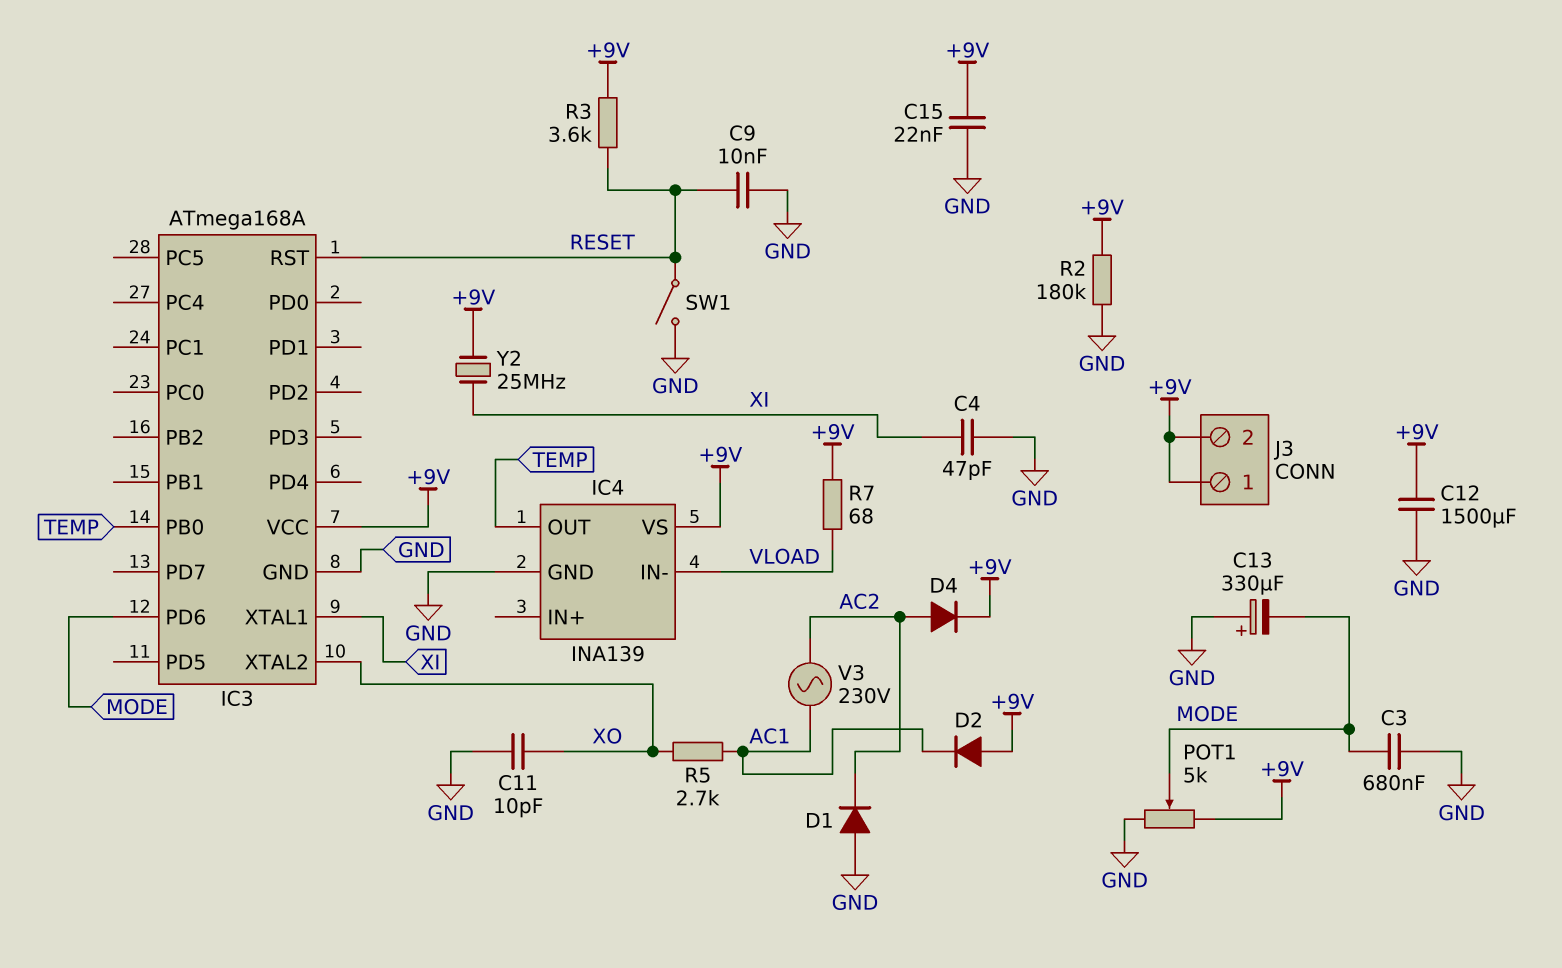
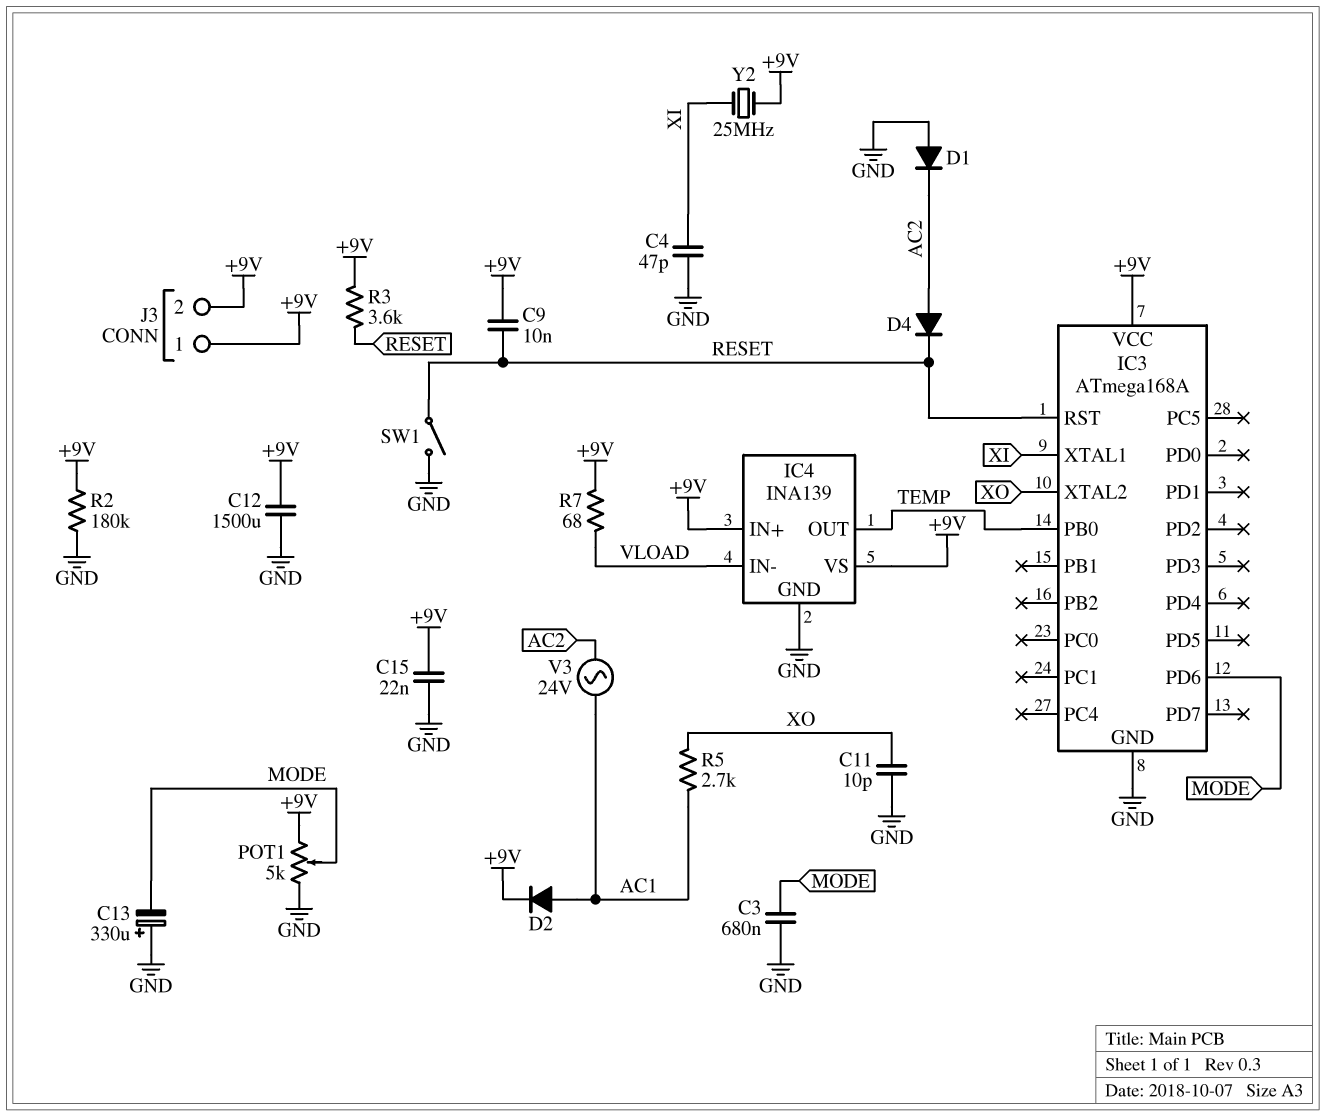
C9: 10nF (GND, RESET) -> 10nF (+9V, RESET)
D2: diode (A +9V, K AC1) -> diode (A AC1, K +9V)
D4: diode (A AC2, K +9V) -> diode (A AC2, K RESET)
IC4 pin IN+: none -> +9V
V3: AC 230V (AC1, AC2) -> AC 24V (AC1, AC2)

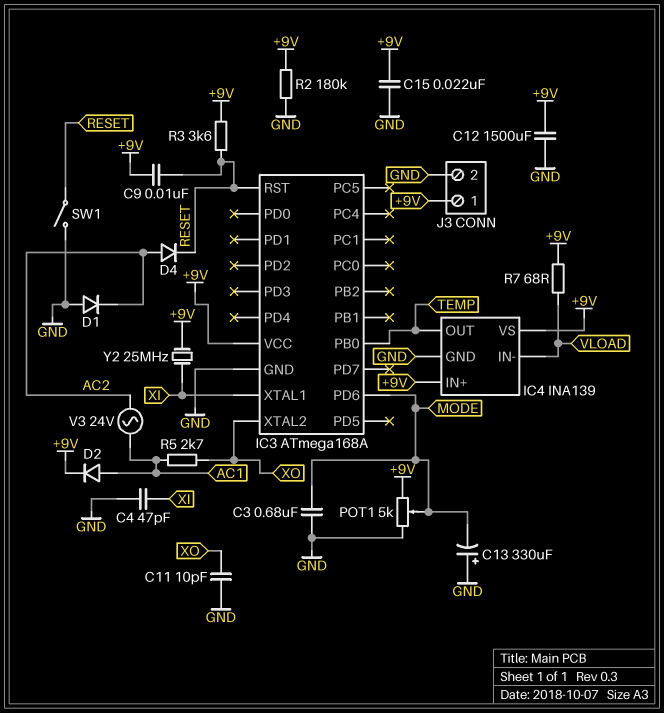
J3 pin 2: +9V -> GND

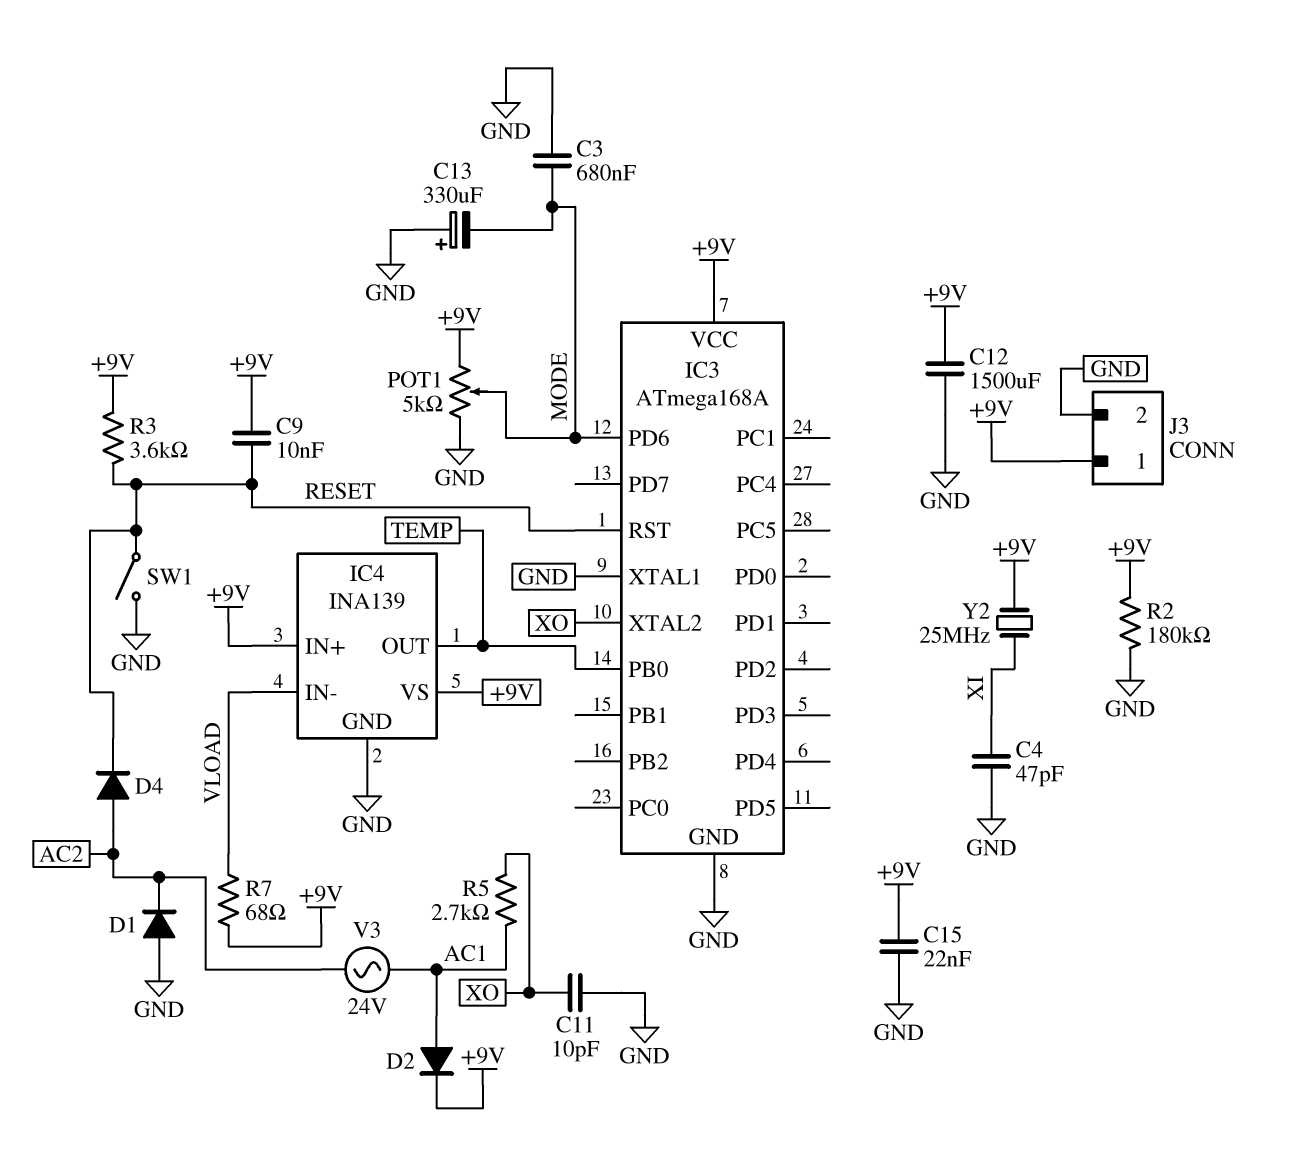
IC3 pin XTAL1: XI -> GND

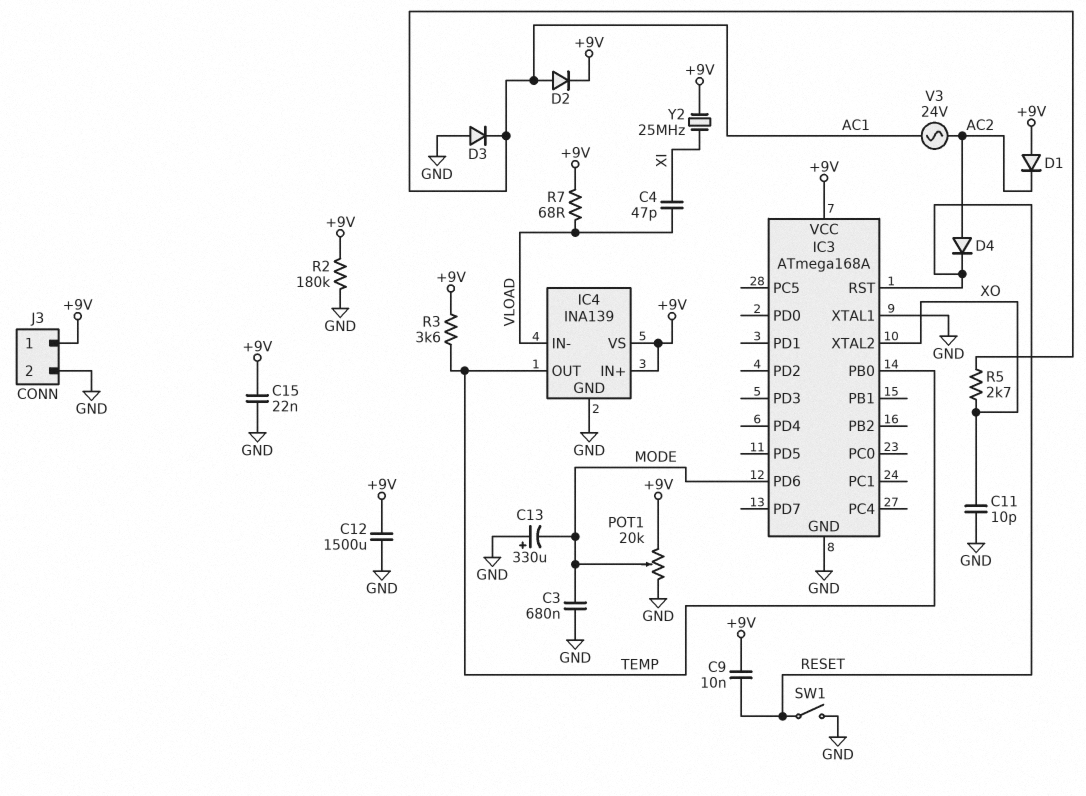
C4: 47pF (GND, XI) -> 47pF (VLOAD, XI)
D1: diode (A GND, K AC2) -> diode (A +9V, K AC2)
D3: none -> diode (A GND, K AC1)
POT1: 5k (+9V, GND, wiper MODE) -> 20k (+9V, GND, wiper MODE)
R3: 3.6k (+9V, RESET) -> 3.6k (+9V, TEMP)

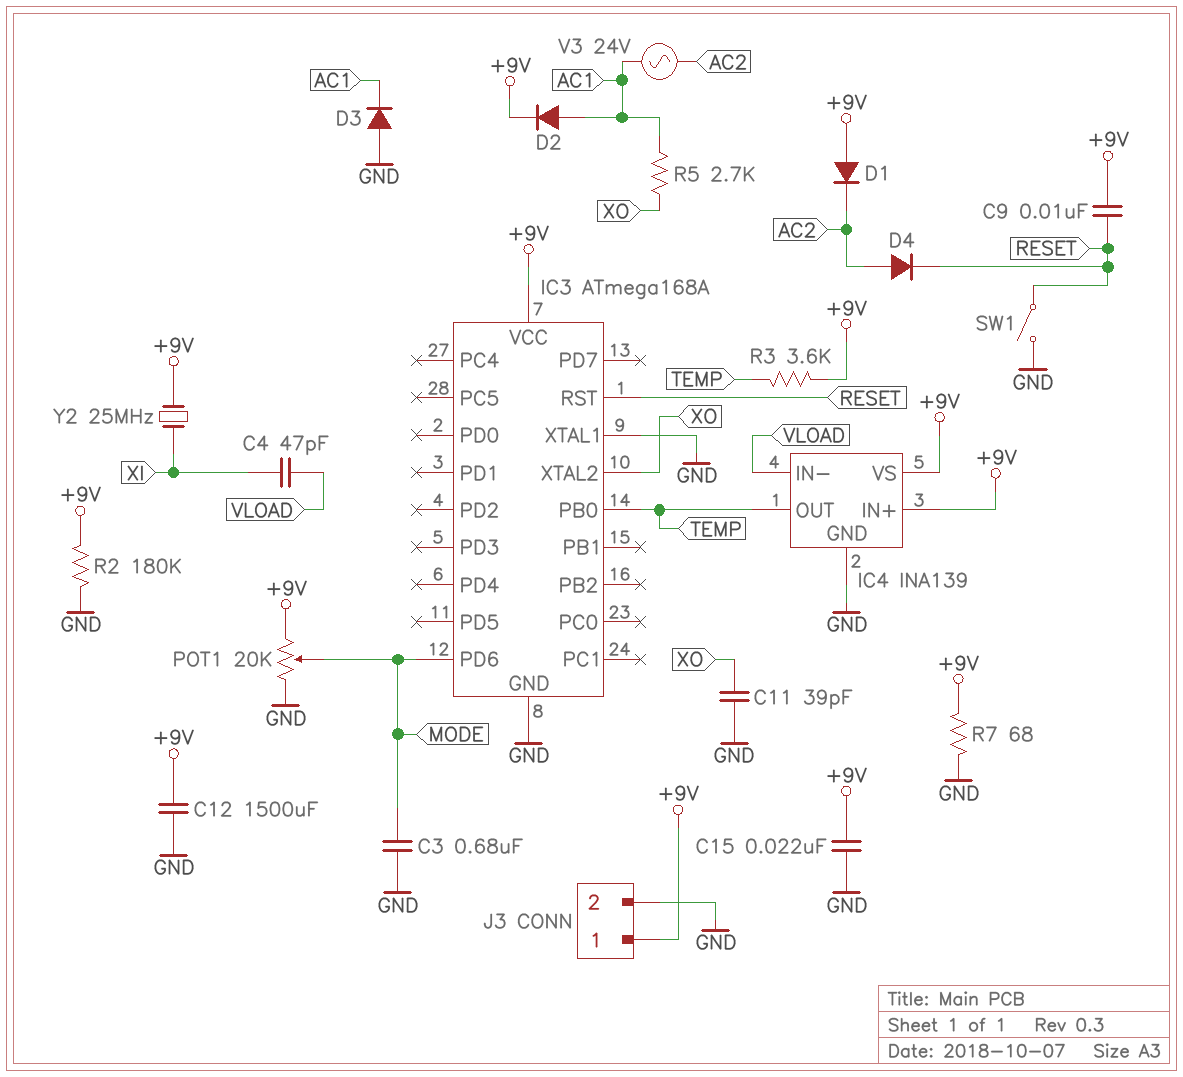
C11: 10pF (GND, XO) -> 39pF (GND, XO)
C13: 330uF (plus GND, minus MODE) -> none
R7: 68 (+9V, VLOAD) -> 68 (+9V, GND)

